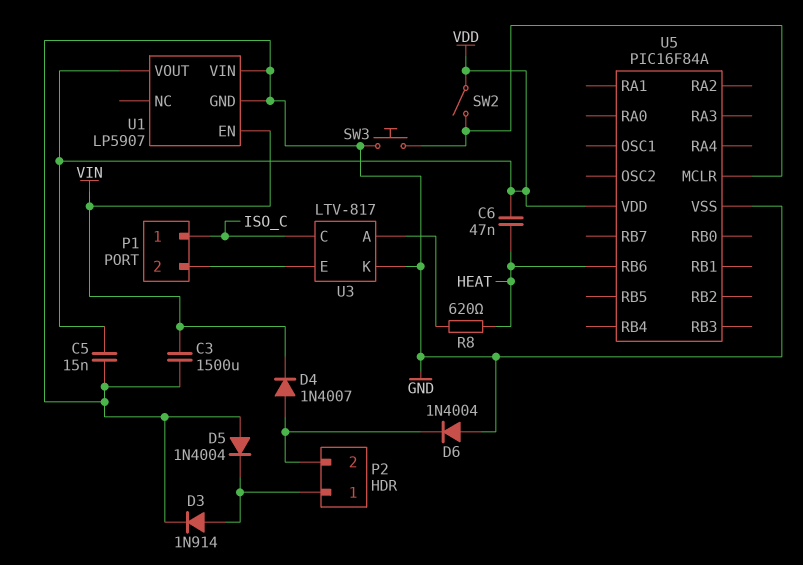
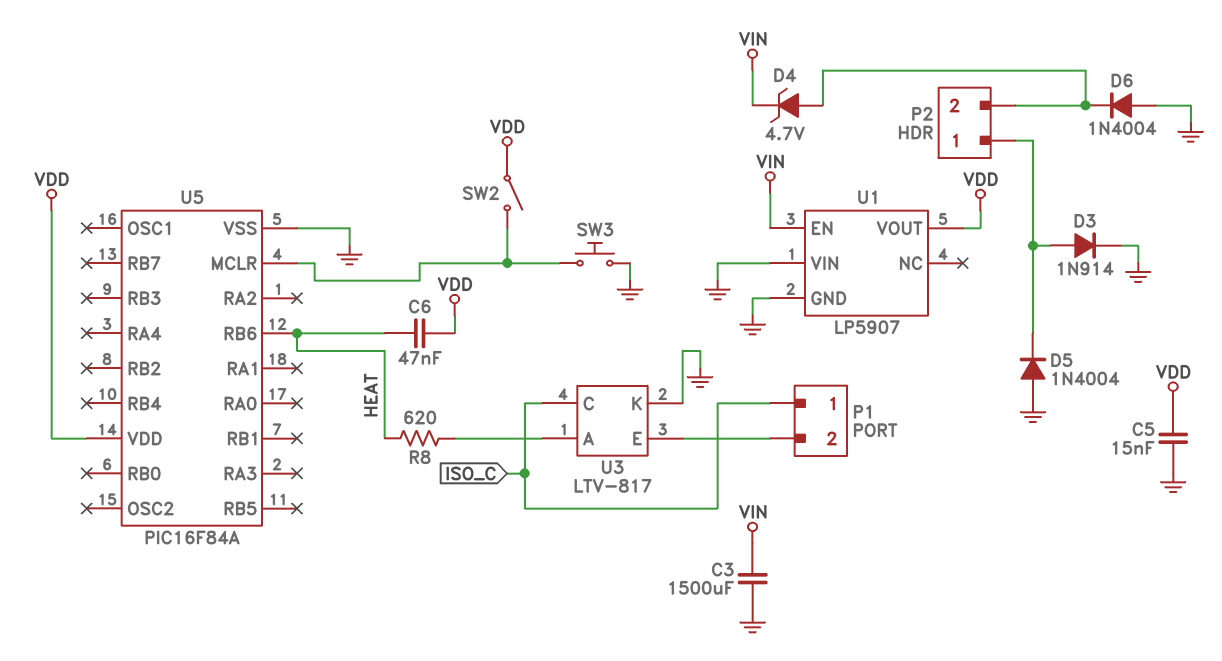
D4: diode 1N4007 (A P2/2, K VIN) -> zener 4.7V (A P2/2, K VIN)

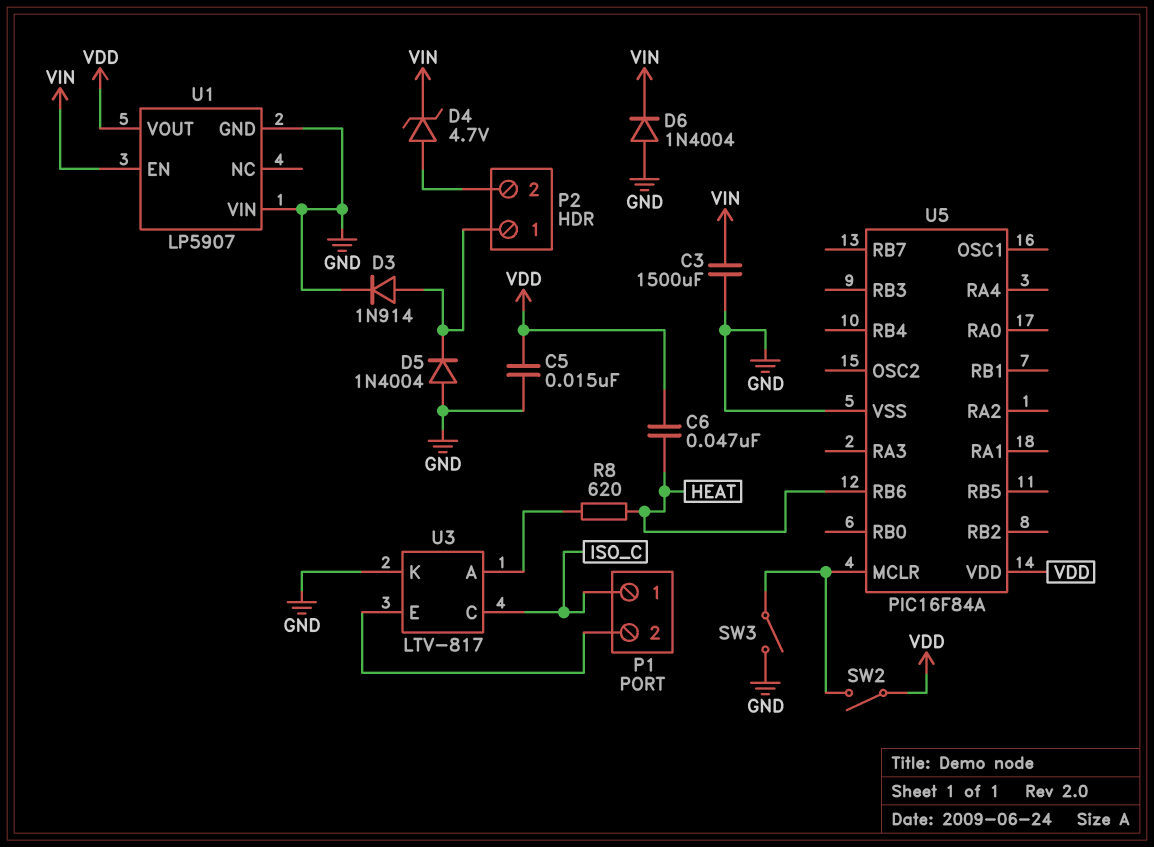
D6: diode 1N4004 (A GND, K P2/2) -> diode 1N4004 (A GND, K VIN)
SW3: button (GND, U5/MCLR) -> switch (GND, U5/MCLR)

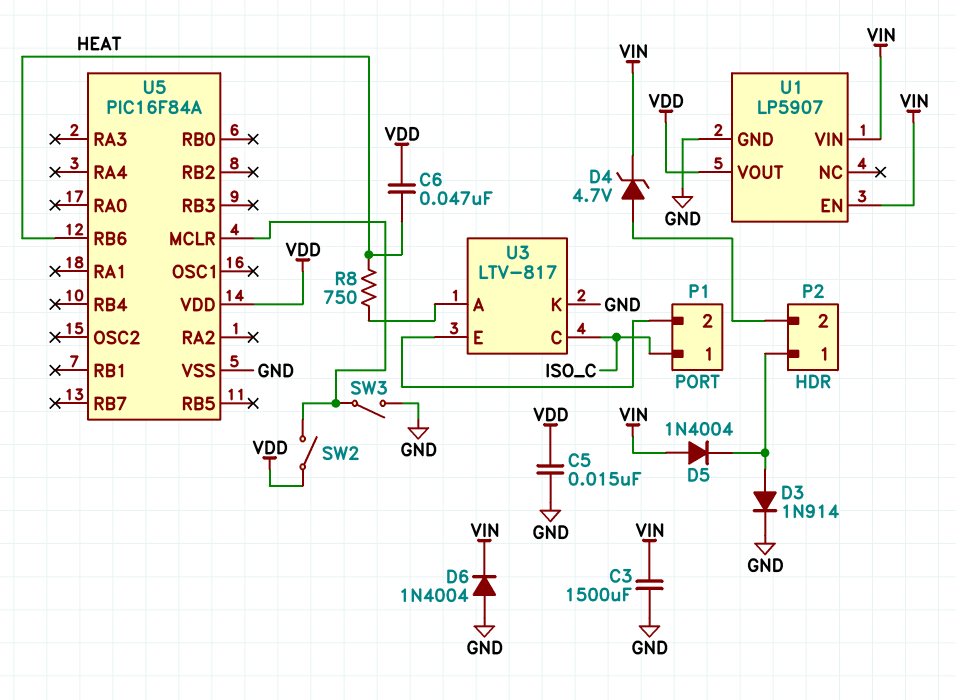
D5: diode 1N4004 (A GND, K P2/1) -> diode 1N4004 (A VIN, K P2/1)
R8: 620 (HEAT, U3/A) -> 750 (HEAT, U3/A)
U1 pin VIN: GND -> VIN

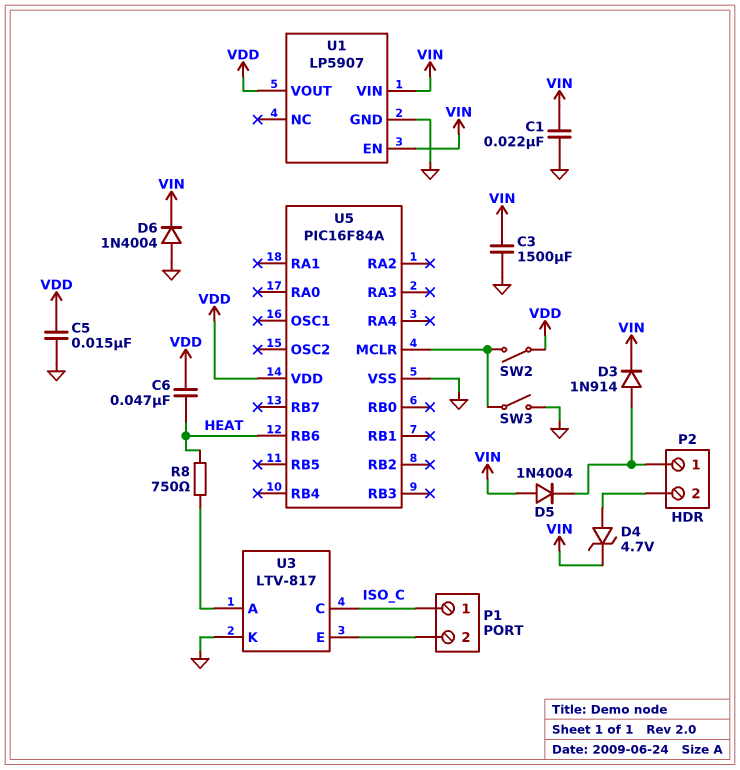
C1: none -> 22nF (GND, VIN)
D3: diode 1N914 (A P2/1, K GND) -> diode 1N914 (A P2/1, K VIN)

